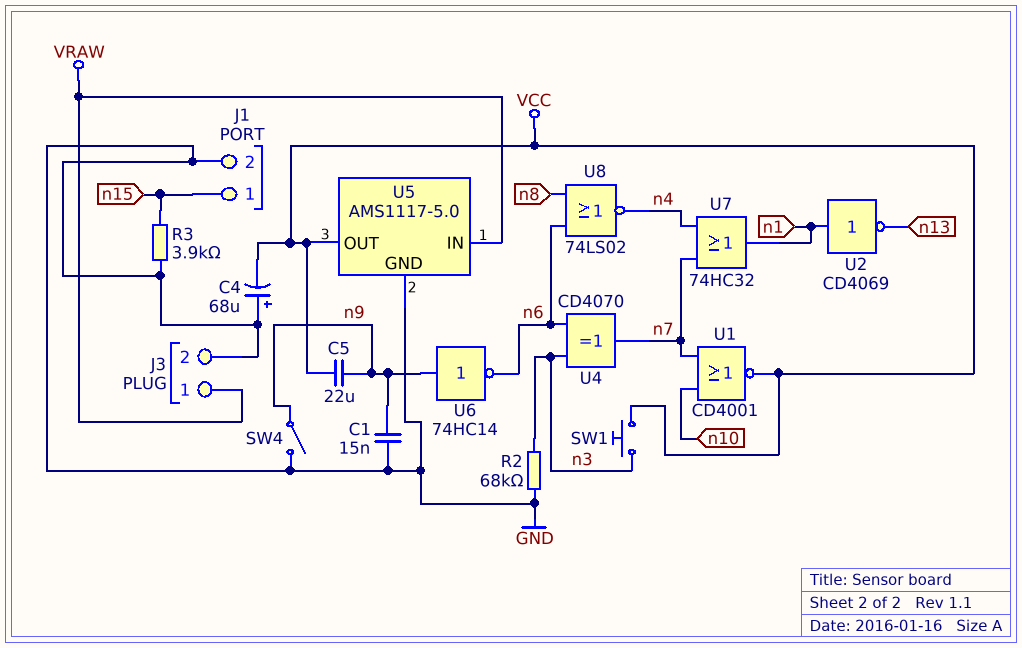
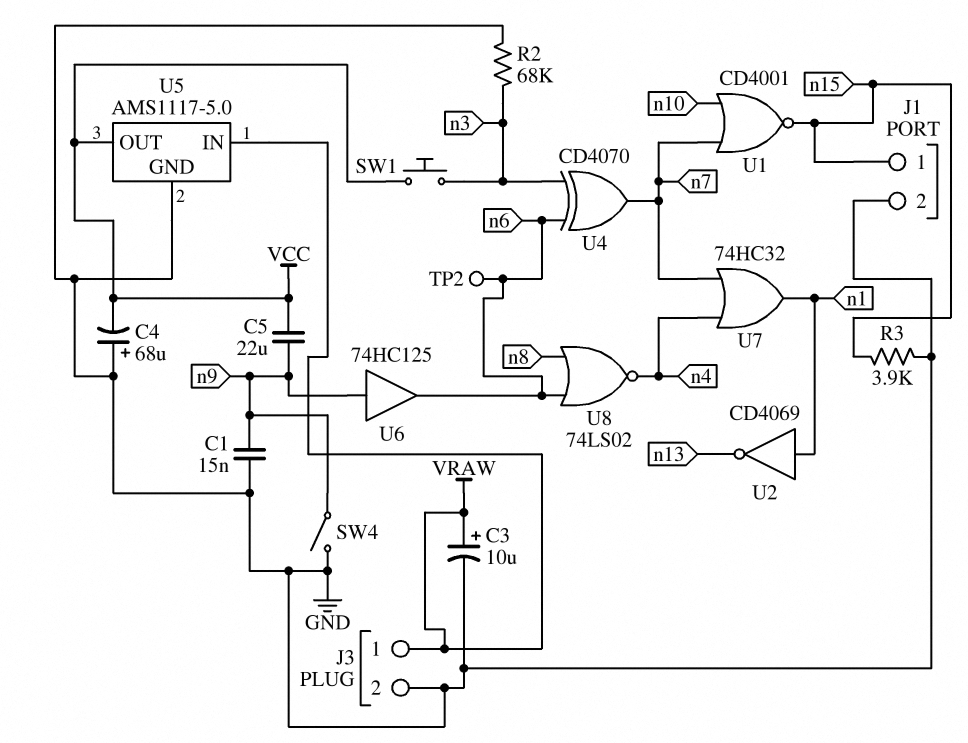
C3: none -> 10uF (plus VRAW, minus GND)
TP2: none -> test point (n6)
U1: NOR CD4001 (in n7, in n10, out VCC) -> NOR CD4001 (in n7, in n10, out n15)
U6: NOT 74HC14 (in n9, out n6) -> buffer 74HC125 (in n9, out n6)

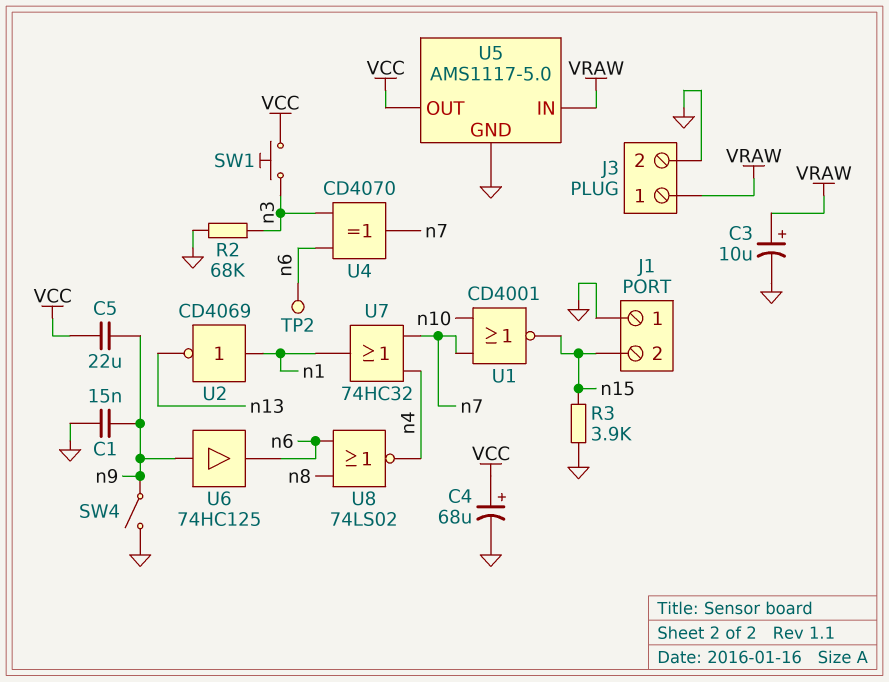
C4: 68uF (plus GND, minus VCC) -> 68uF (plus VCC, minus GND)
J1 pin 1: n15 -> GND
J1 pin 2: GND -> n15

